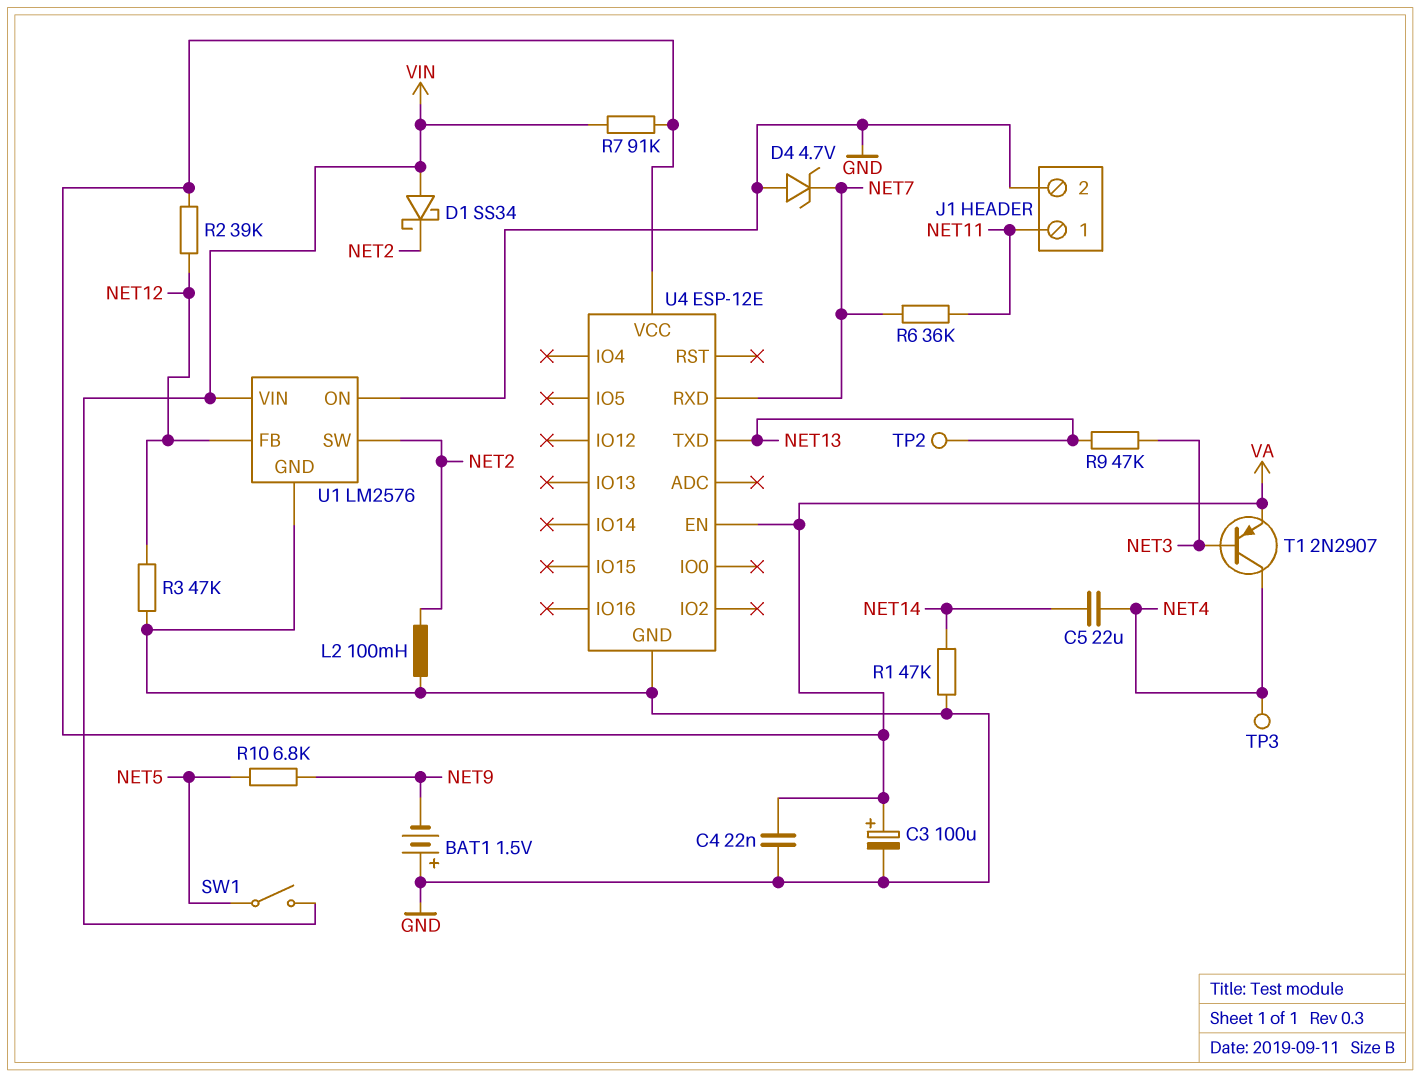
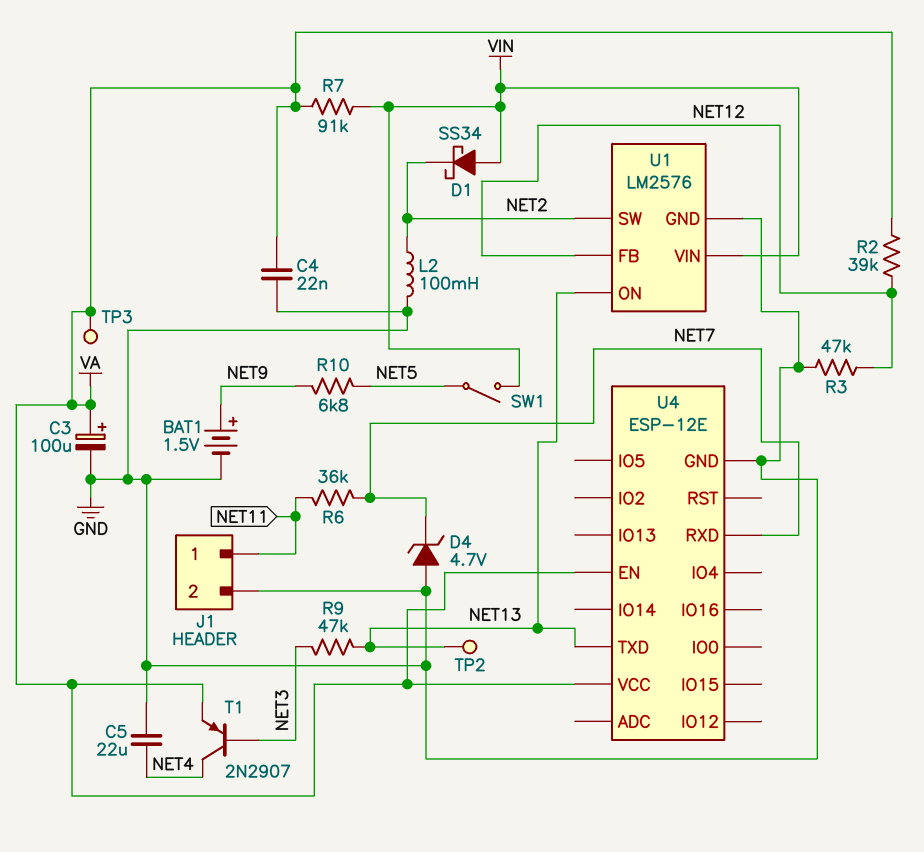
BAT1: 1.5V (plus GND, minus NET9) -> 1.5V (plus NET9, minus GND)
C5: 22uF (NET4, NET14) -> 22uF (GND, NET4)
R1: 47k (GND, NET14) -> none
TP3: test point (NET4) -> test point (VA)
U1 pin ON: GND -> NET13

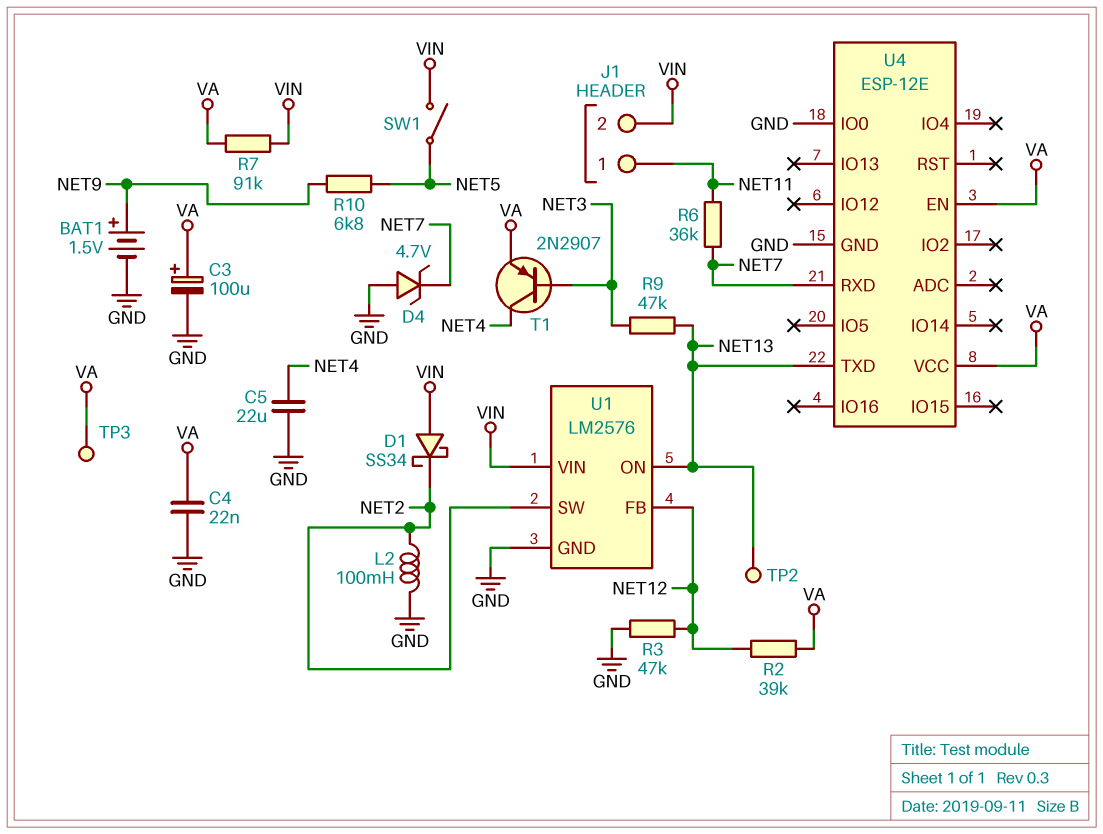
J1 pin 2: GND -> VIN
U4 pin IO0: none -> GND

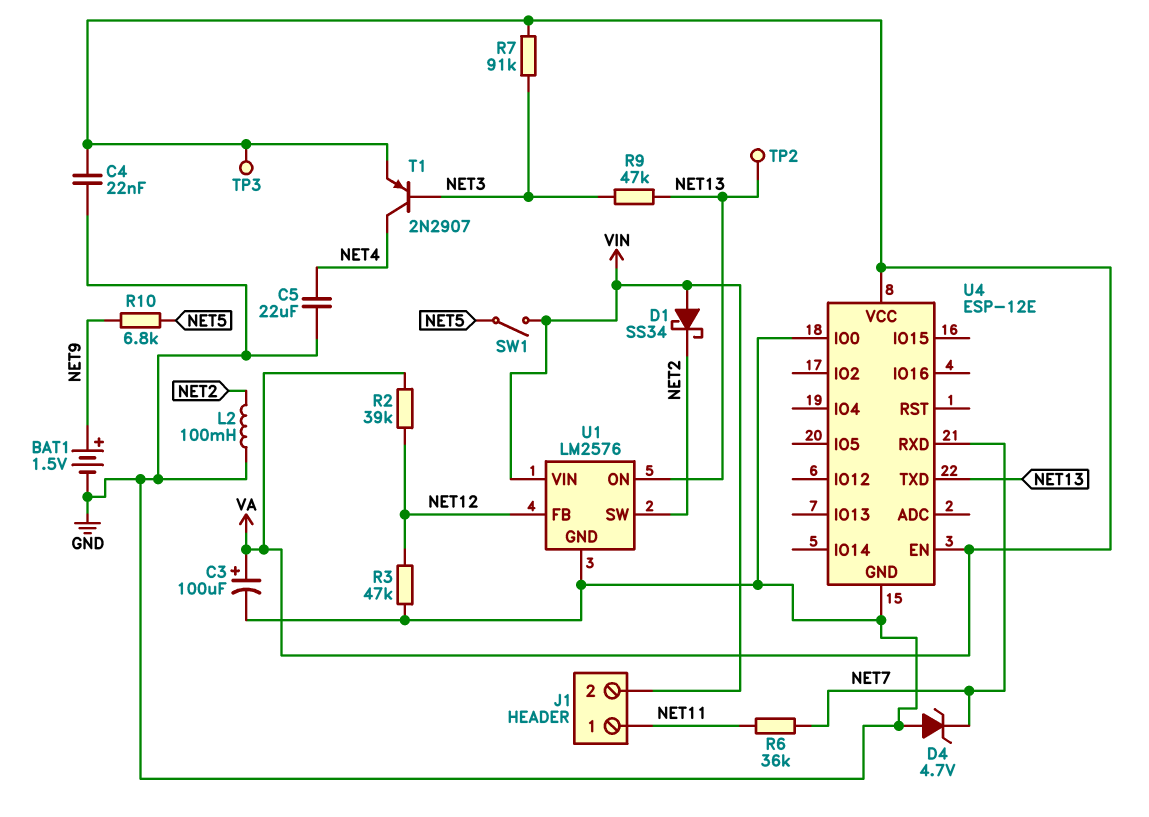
R7: 91k (VA, VIN) -> 91k (NET3, VA)

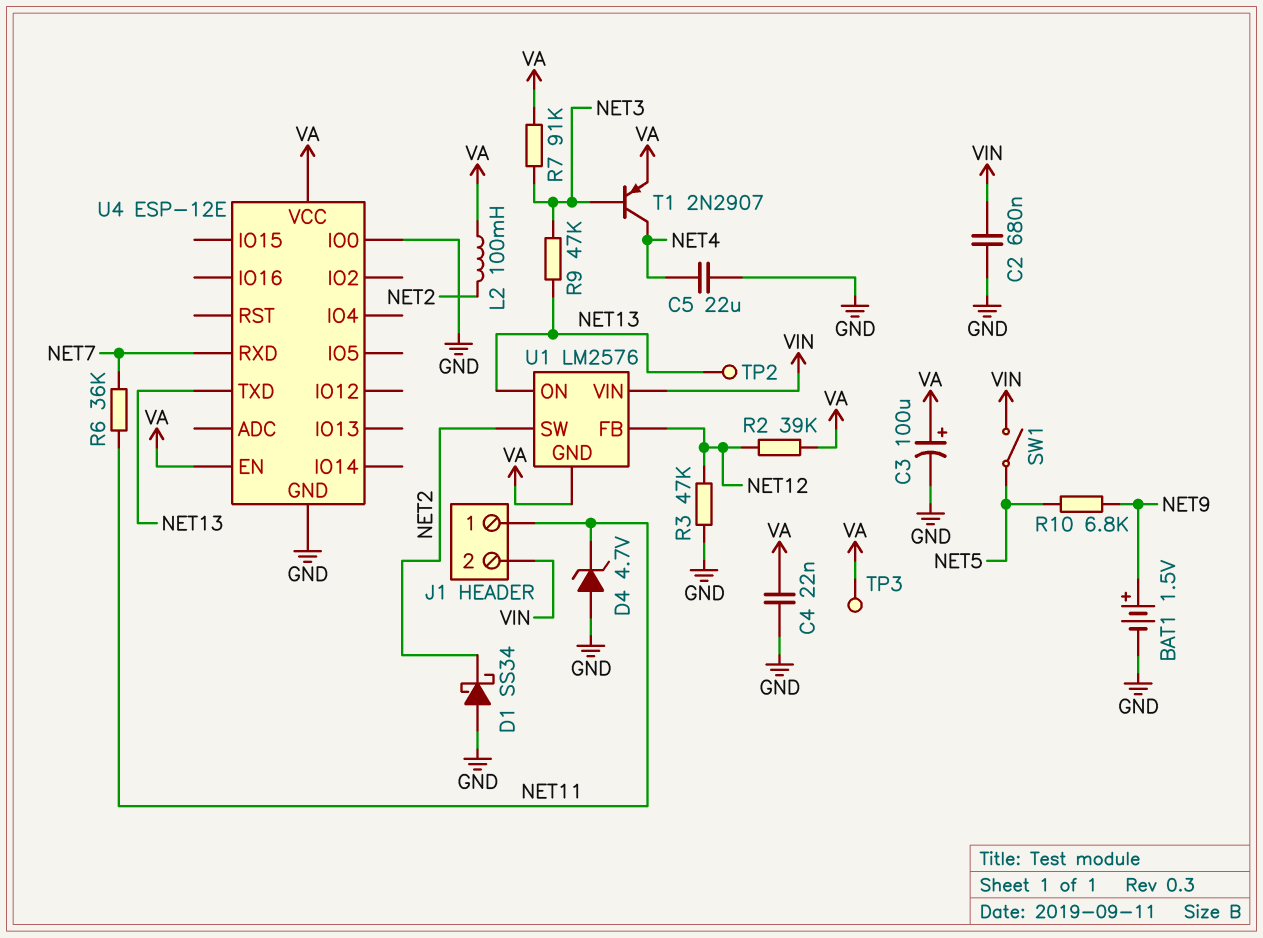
C2: none -> 680nF (GND, VIN)
D1: schottky SS34 (A VIN, K NET2) -> schottky SS34 (A GND, K NET2)
D4: zener 4.7V (A GND, K NET7) -> zener 4.7V (A GND, K NET11)
L2: 100mH (GND, NET2) -> 100mH (NET2, VA)
U1 pin GND: GND -> VA

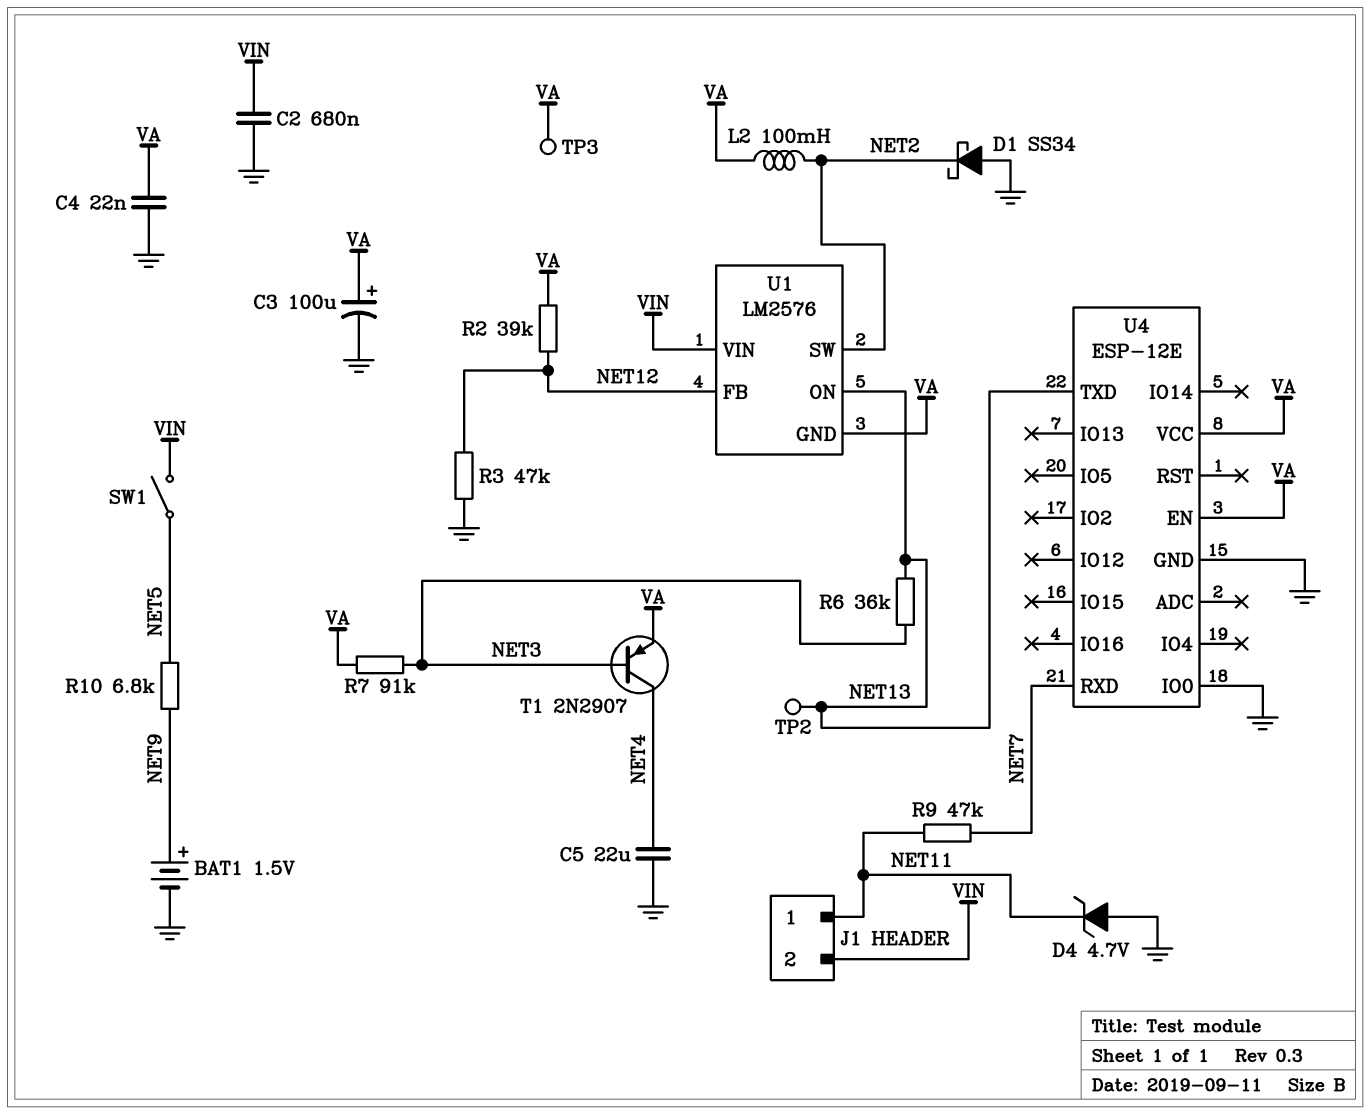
R6: 36k (NET7, NET11) -> 36k (NET3, NET13)
R9: 47k (NET3, NET13) -> 47k (NET7, NET11)

